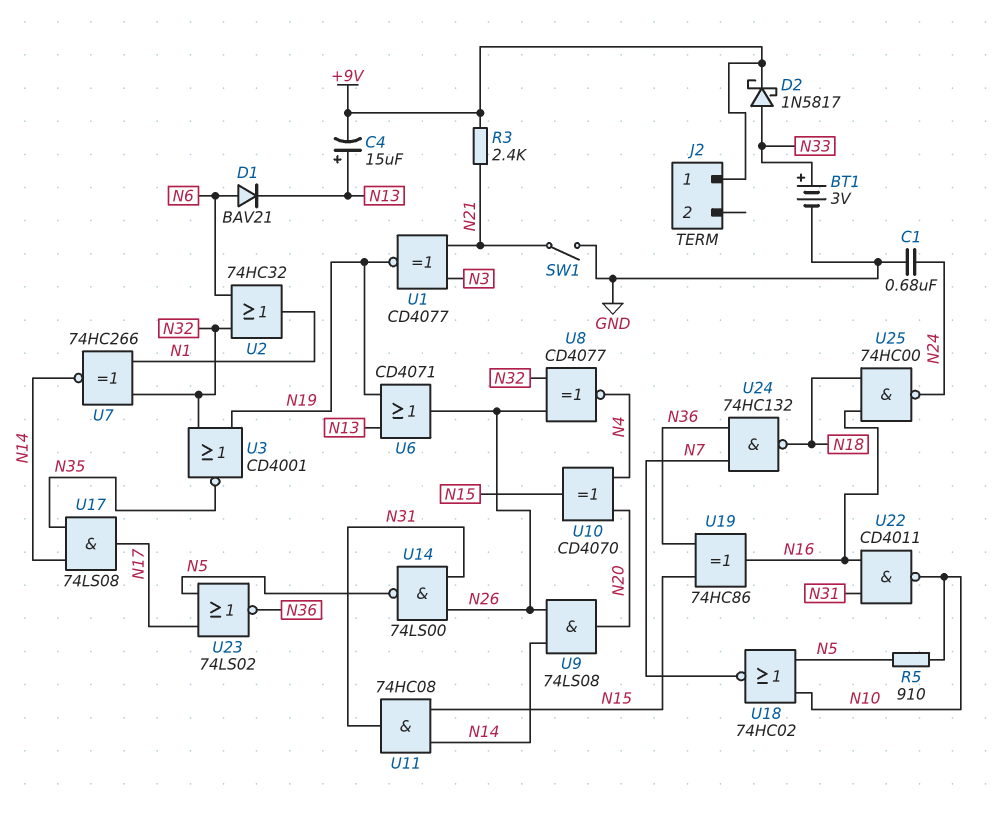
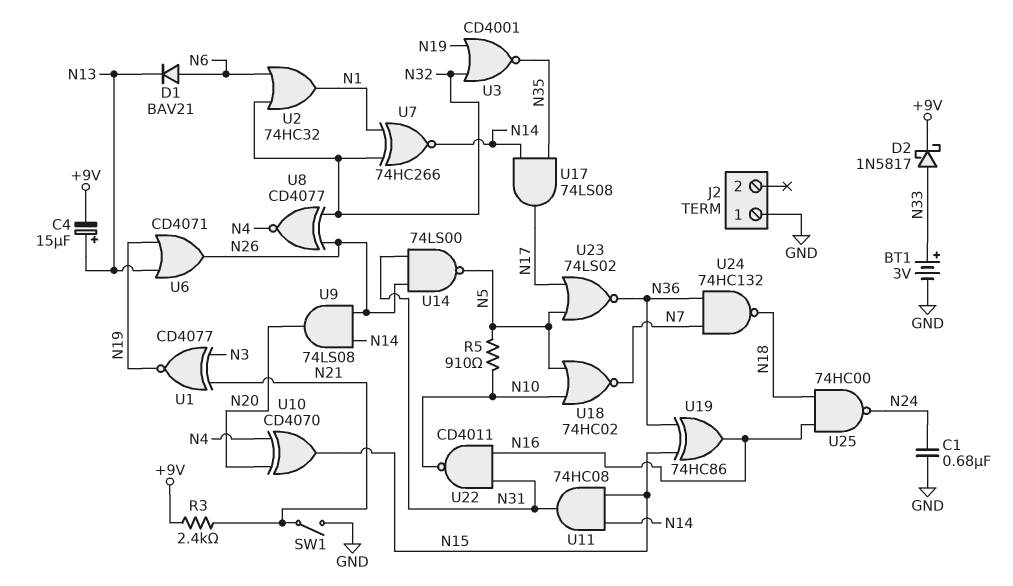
J2 pin 1: +9V -> GND

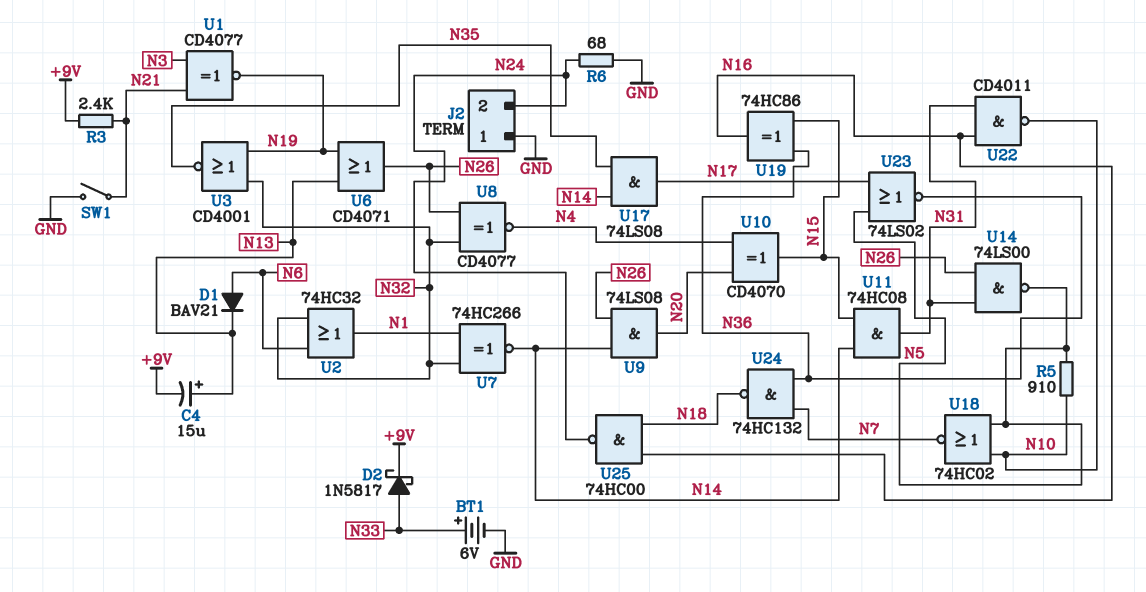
BT1: 3V (plus N33, minus GND) -> 6V (plus N33, minus GND)
C1: 680nF (GND, N24) -> none
J2 pin 2: none -> N24
R6: none -> 68 (GND, N24)

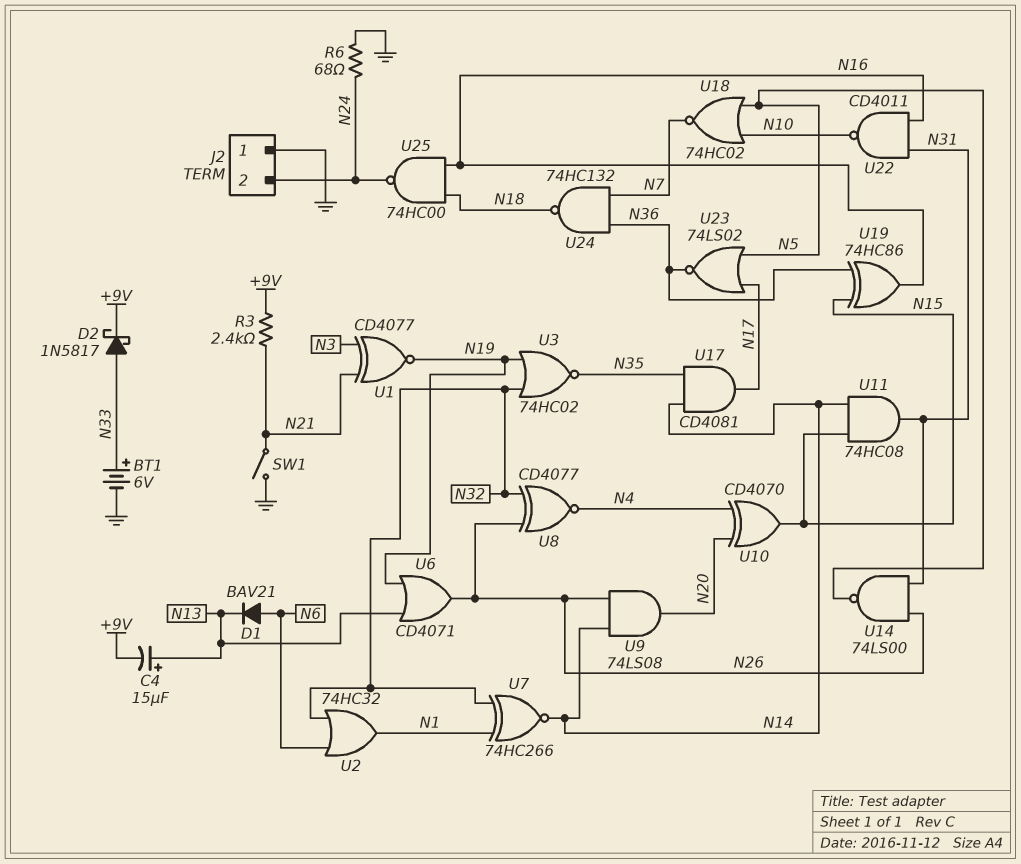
R5: 910 (N5, N10) -> none
U3: NOR CD4001 (in N19, in N32, out N35) -> NOR 74HC02 (in N19, in N32, out N35)
U17: AND 74LS08 (in N14, in N35, out N17) -> AND CD4081 (in N14, in N35, out N17)

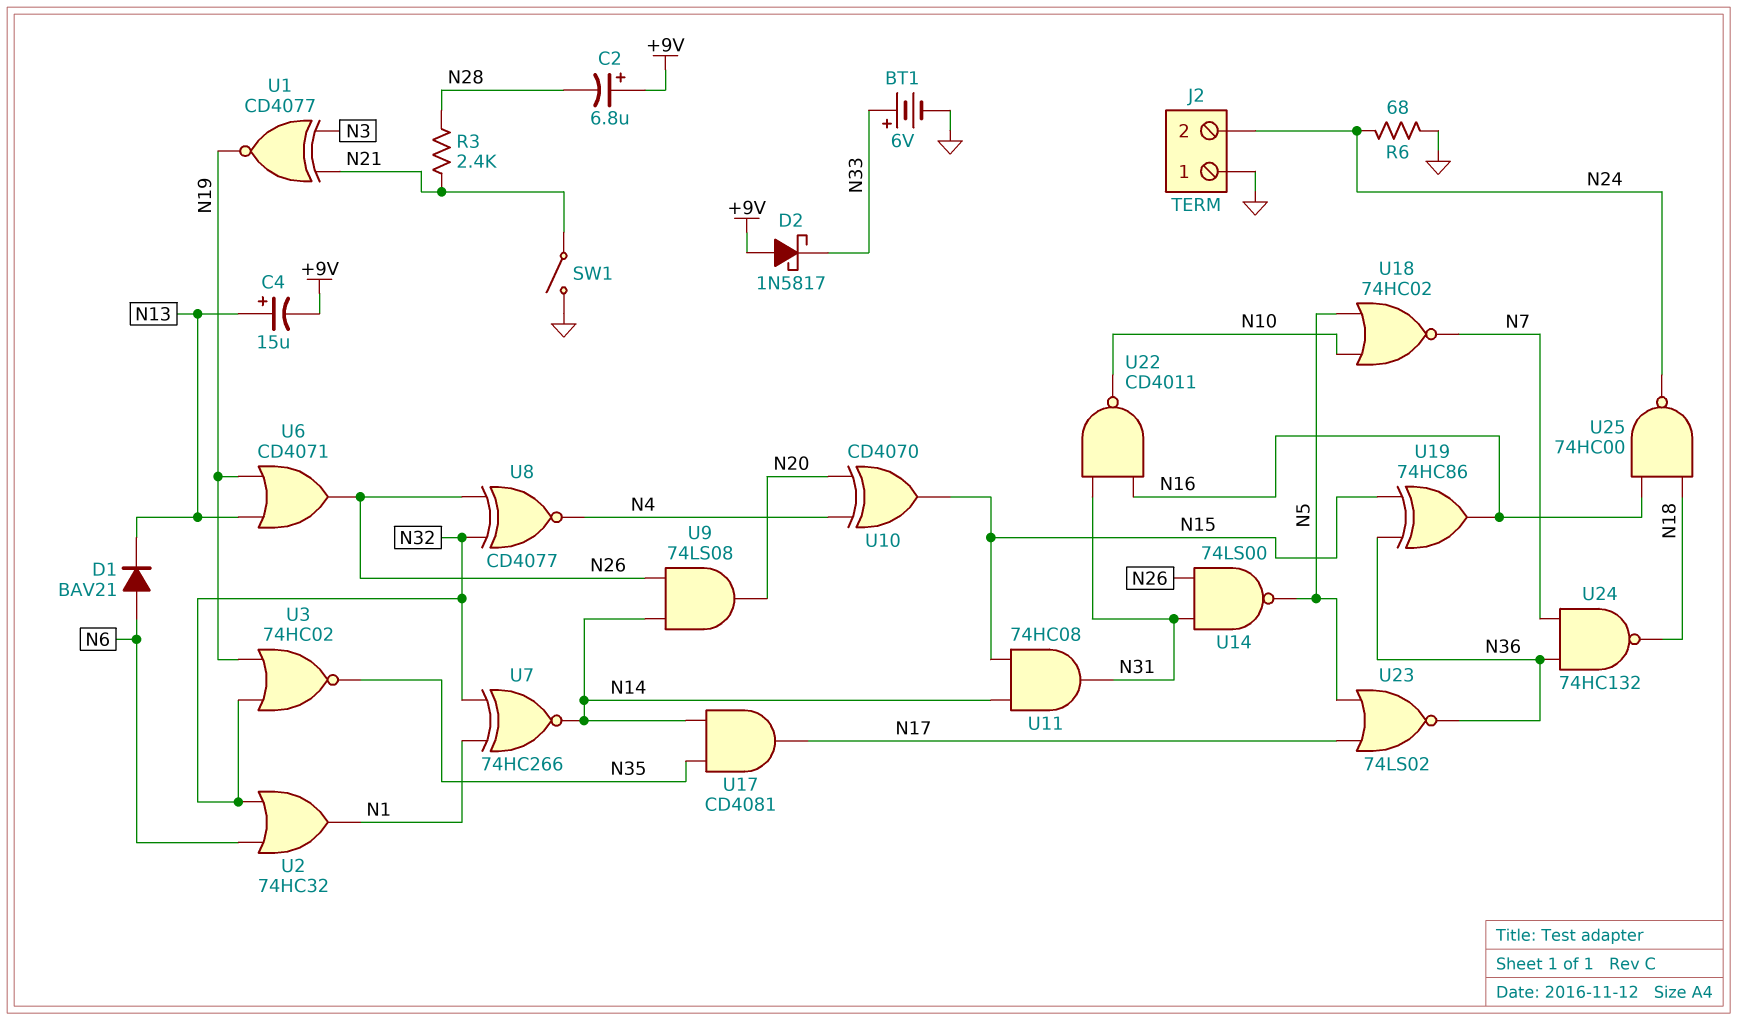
C2: none -> 6.8uF (plus +9V, minus N28)
D2: schottky 1N5817 (A N33, K +9V) -> schottky 1N5817 (A +9V, K N33)
R3: 2.4k (+9V, N21) -> 2.4k (N21, N28)

